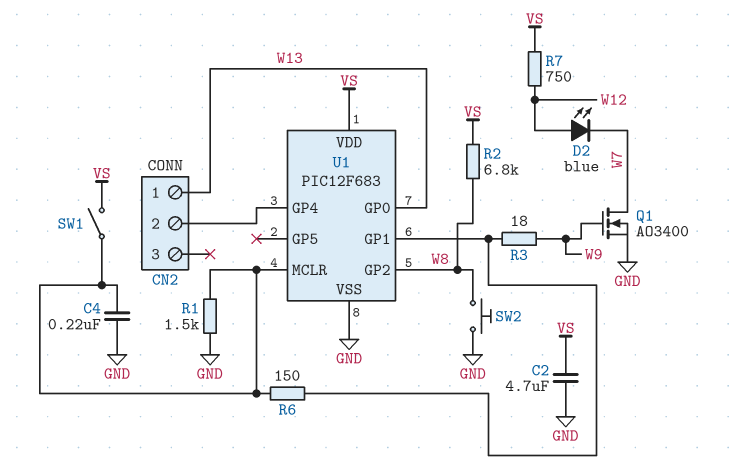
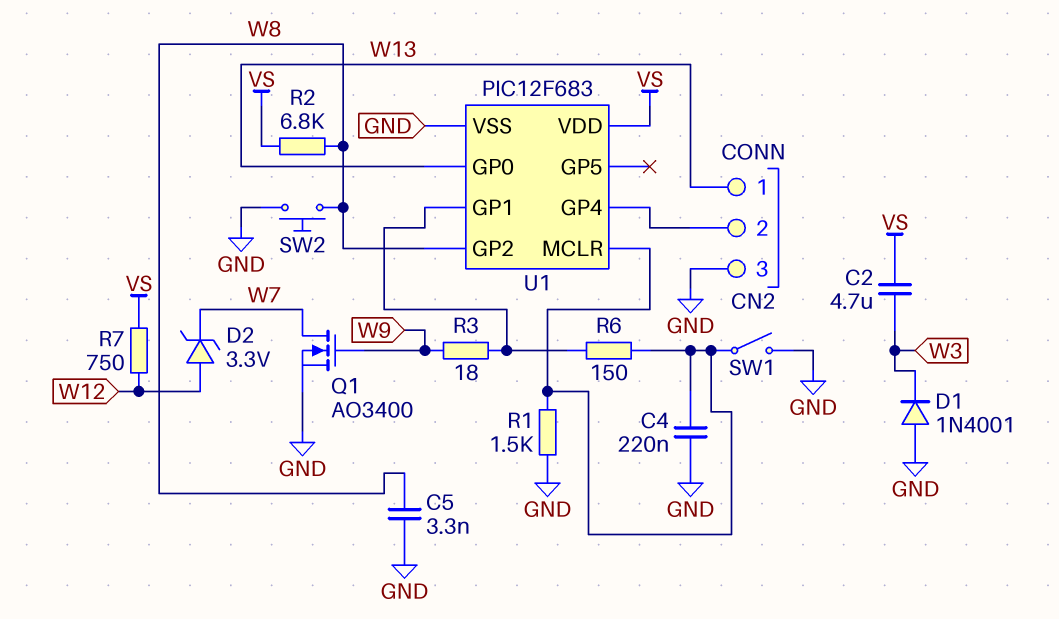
C2: 4.7uF (GND, VS) -> 4.7uF (VS, W3)
C5: none -> 3.3nF (GND, W8)
CN2 pin 3: none -> GND
D1: none -> diode 1N4001 (A GND, K W3)
D2: LED blue (A W12, K W7) -> zener 3.3V (A W12, K W7)
SW1: switch (U1/MCLR, VS) -> switch (GND, U1/MCLR)

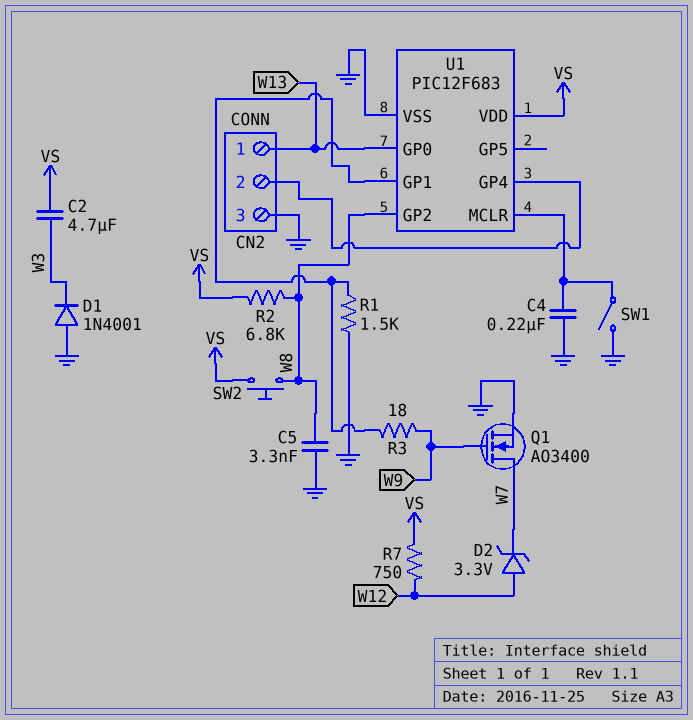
R1: 1.5k (GND, U1/MCLR) -> 1.5k (GND, U1/GP1)
R6: 150 (U1/GP1, U1/MCLR) -> none
SW2: button (GND, W8) -> button (VS, W8)

